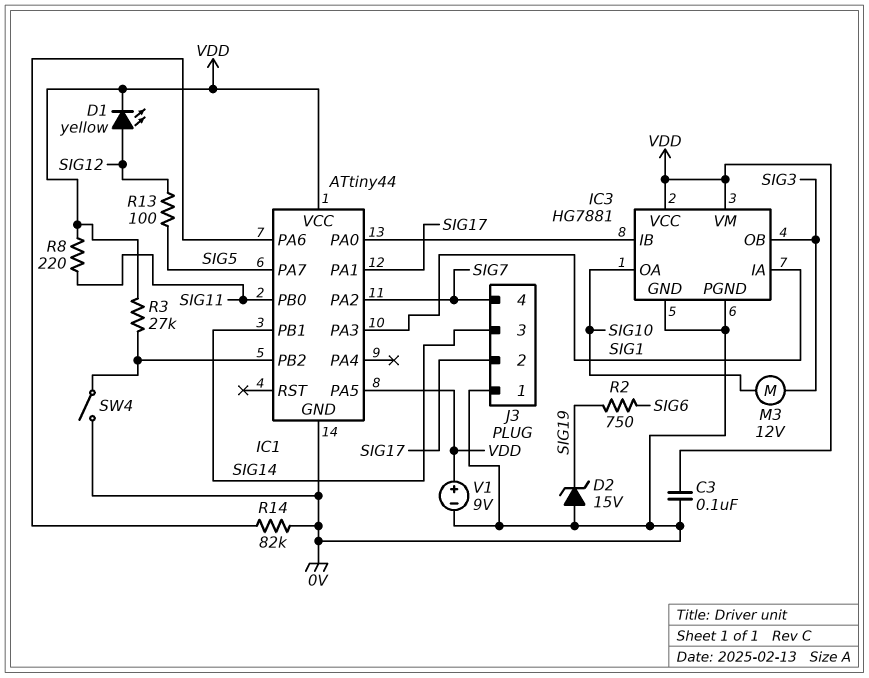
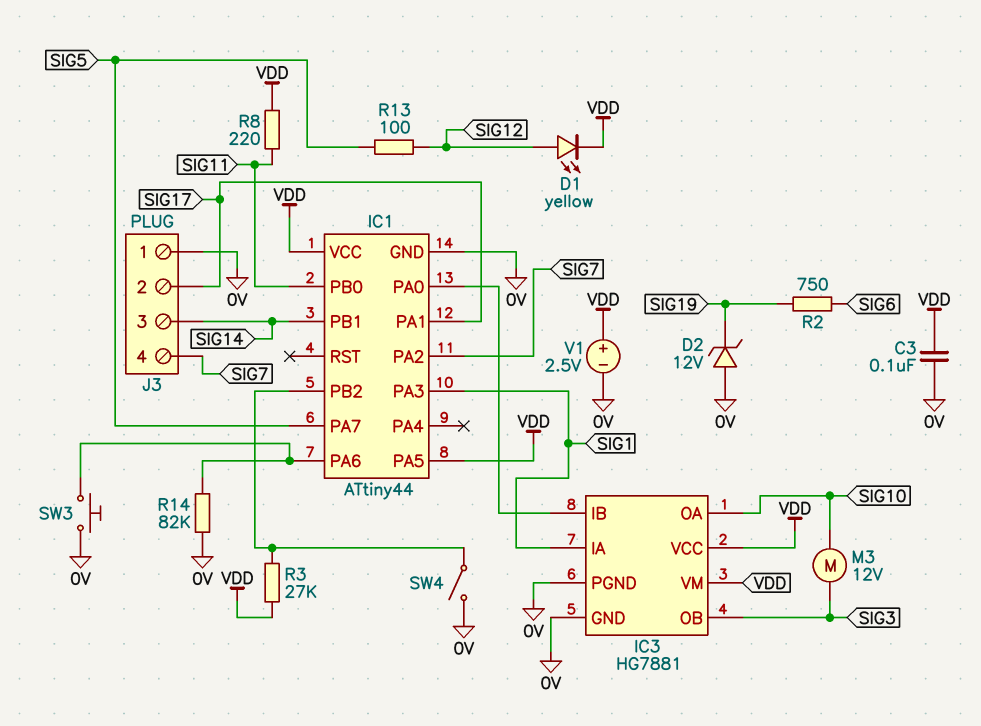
D2: zener 15V (A 0V, K SIG19) -> zener 12V (A 0V, K SIG19)
SW3: none -> button (0V, IC1/PA6)
V1: 9V (plus VDD, minus 0V) -> 2.5V (plus VDD, minus 0V)

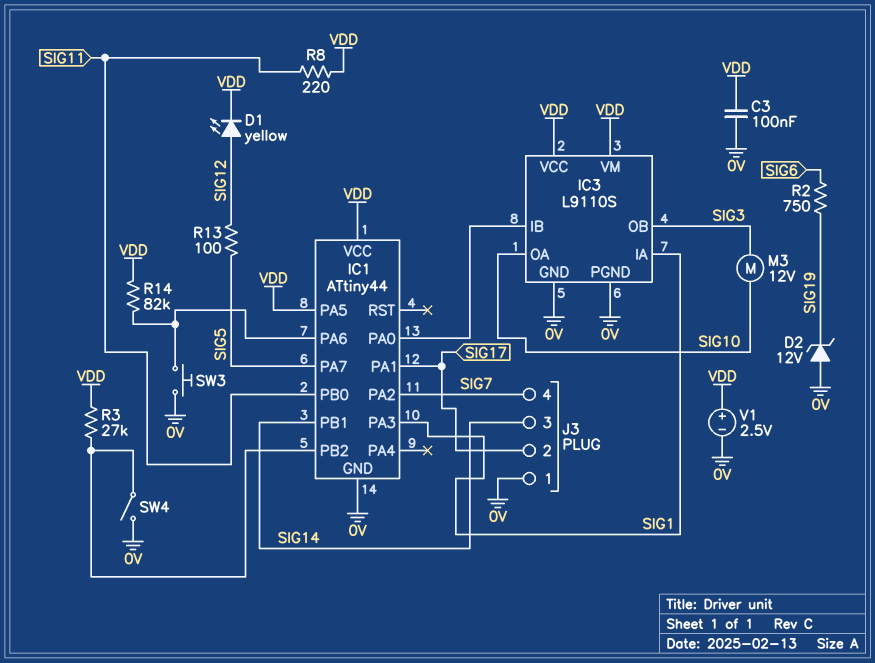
IC3: HG7881 -> L9110S
R14: 82k (0V, IC1/PA6) -> 82k (IC1/PA6, VDD)

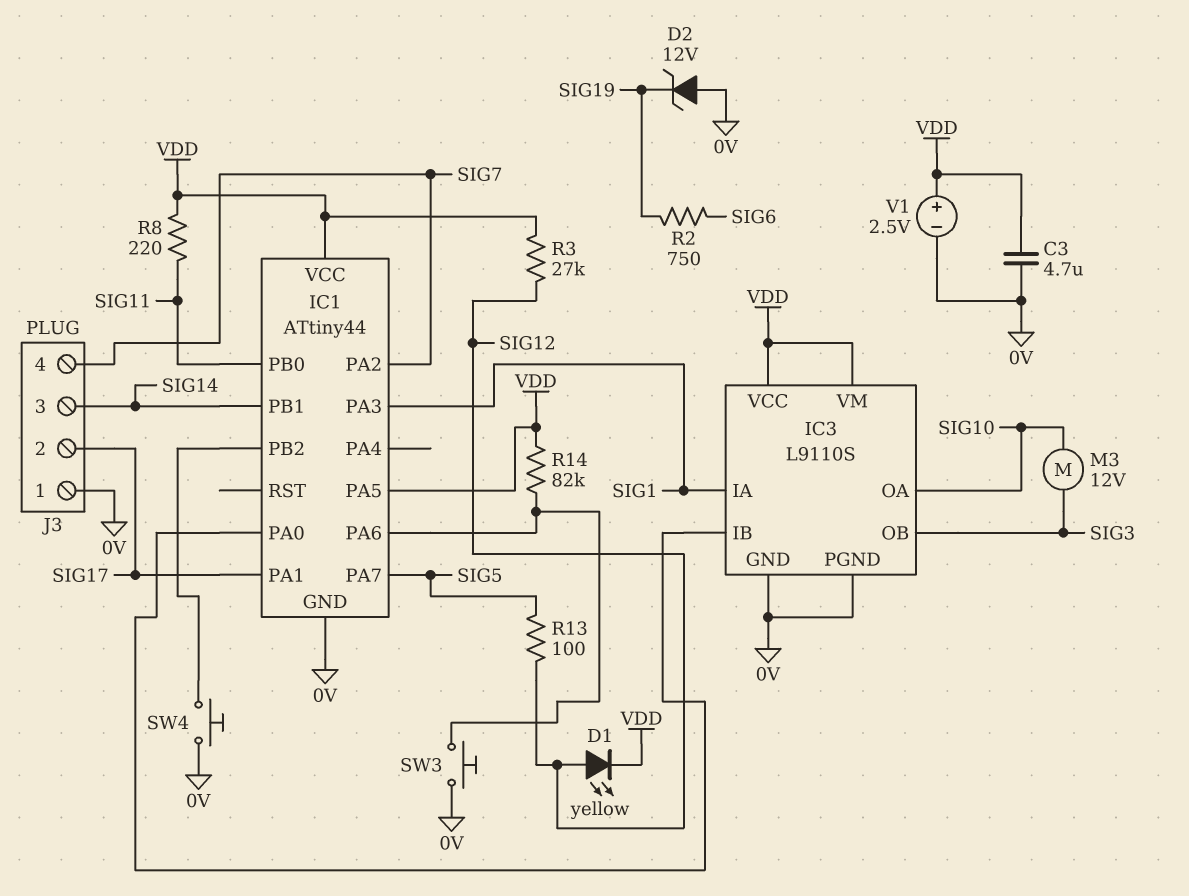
C3: 100nF (0V, VDD) -> 4.7uF (0V, VDD)
R3: 27k (IC1/PB2, VDD) -> 27k (SIG12, VDD)
SW4: switch (0V, IC1/PB2) -> button (0V, IC1/PB2)

